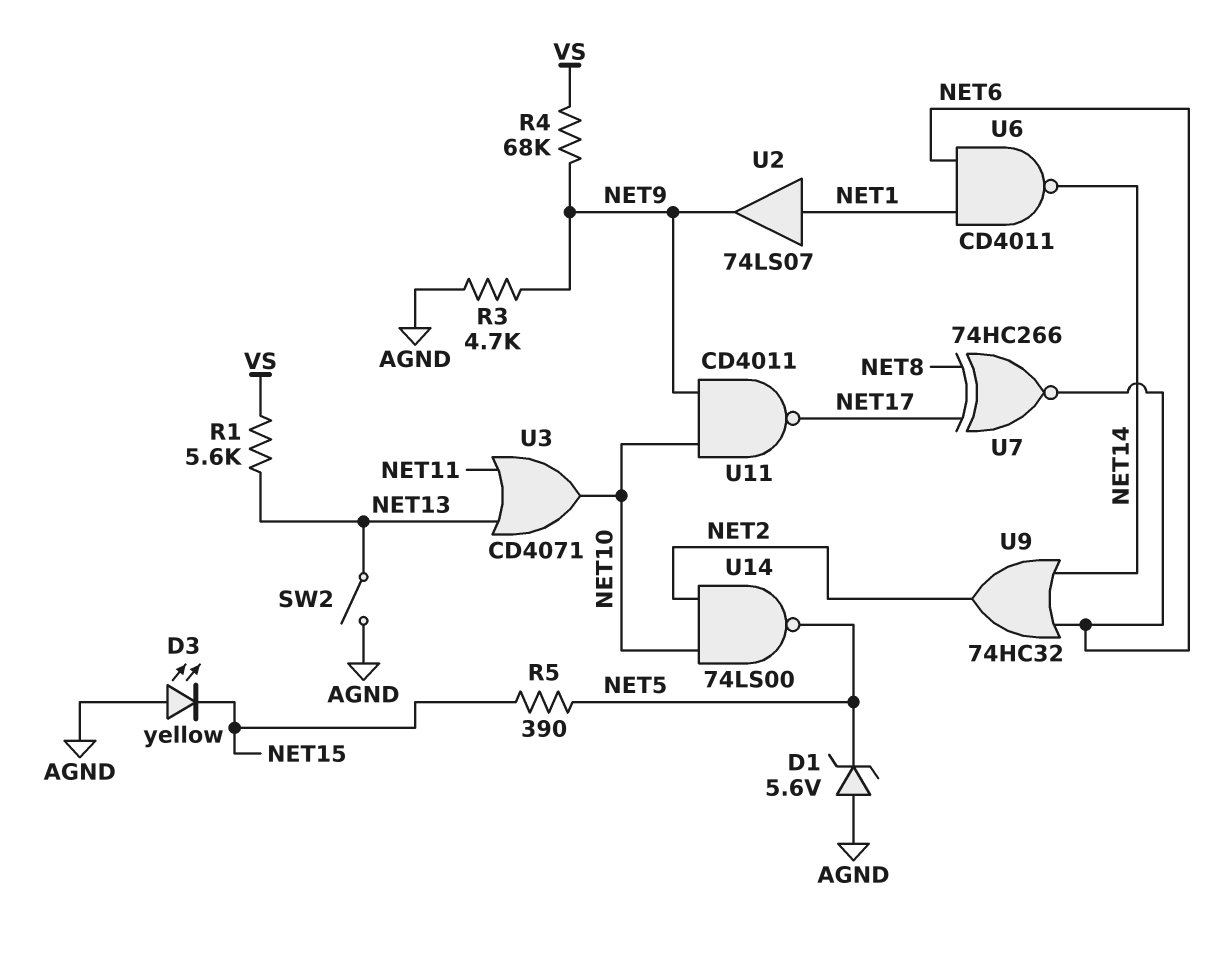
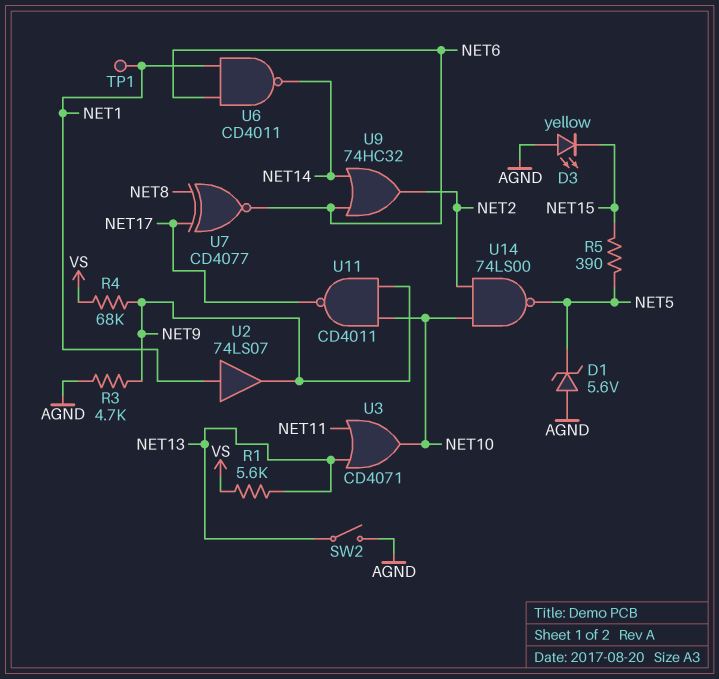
TP1: none -> test point (NET1)
U7: XNOR 74HC266 (in NET8, in NET17, out NET6) -> XNOR CD4077 (in NET8, in NET17, out NET6)

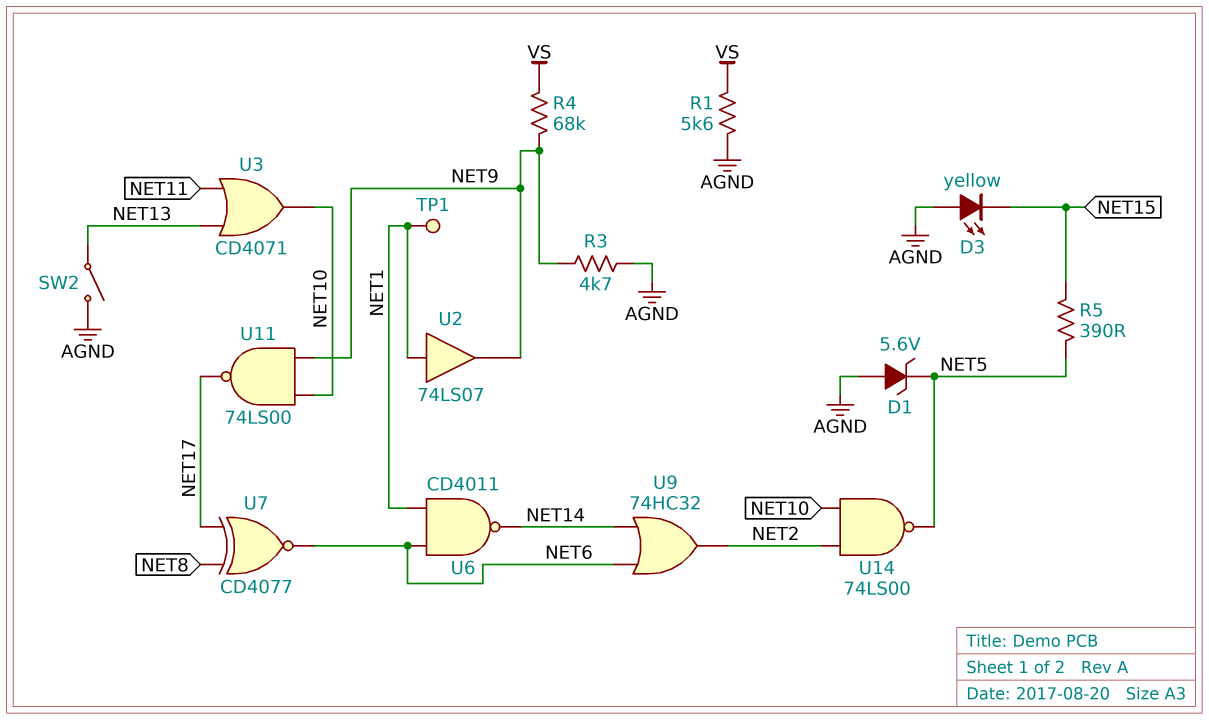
R1: 5.6k (NET13, VS) -> 5.6k (AGND, VS)
U11: NAND CD4011 (in NET9, in NET10, out NET17) -> NAND 74LS00 (in NET9, in NET10, out NET17)

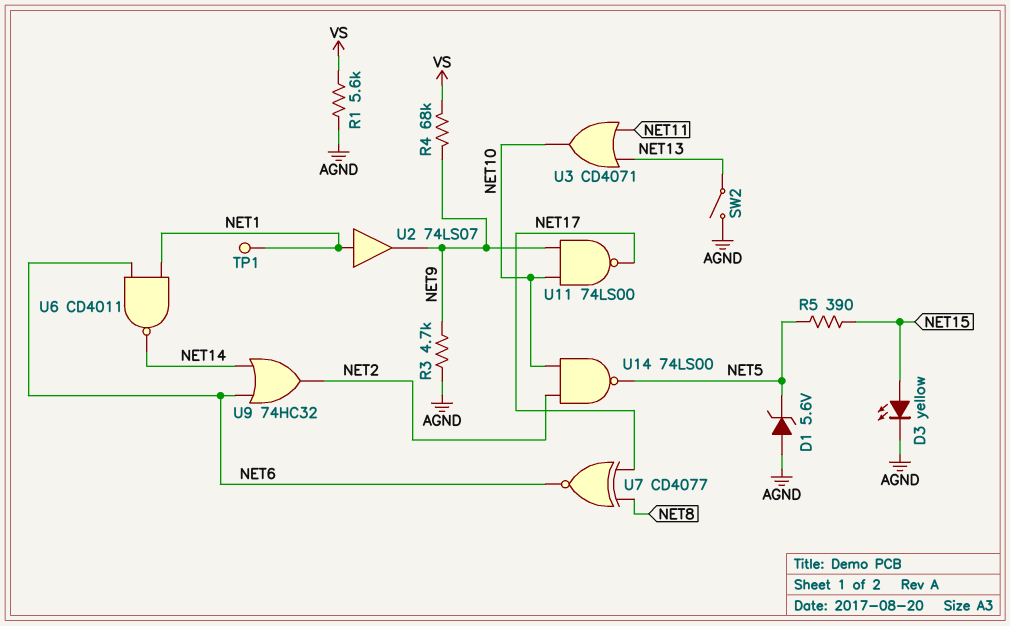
D3: LED yellow (A AGND, K NET15) -> LED yellow (A NET15, K AGND)

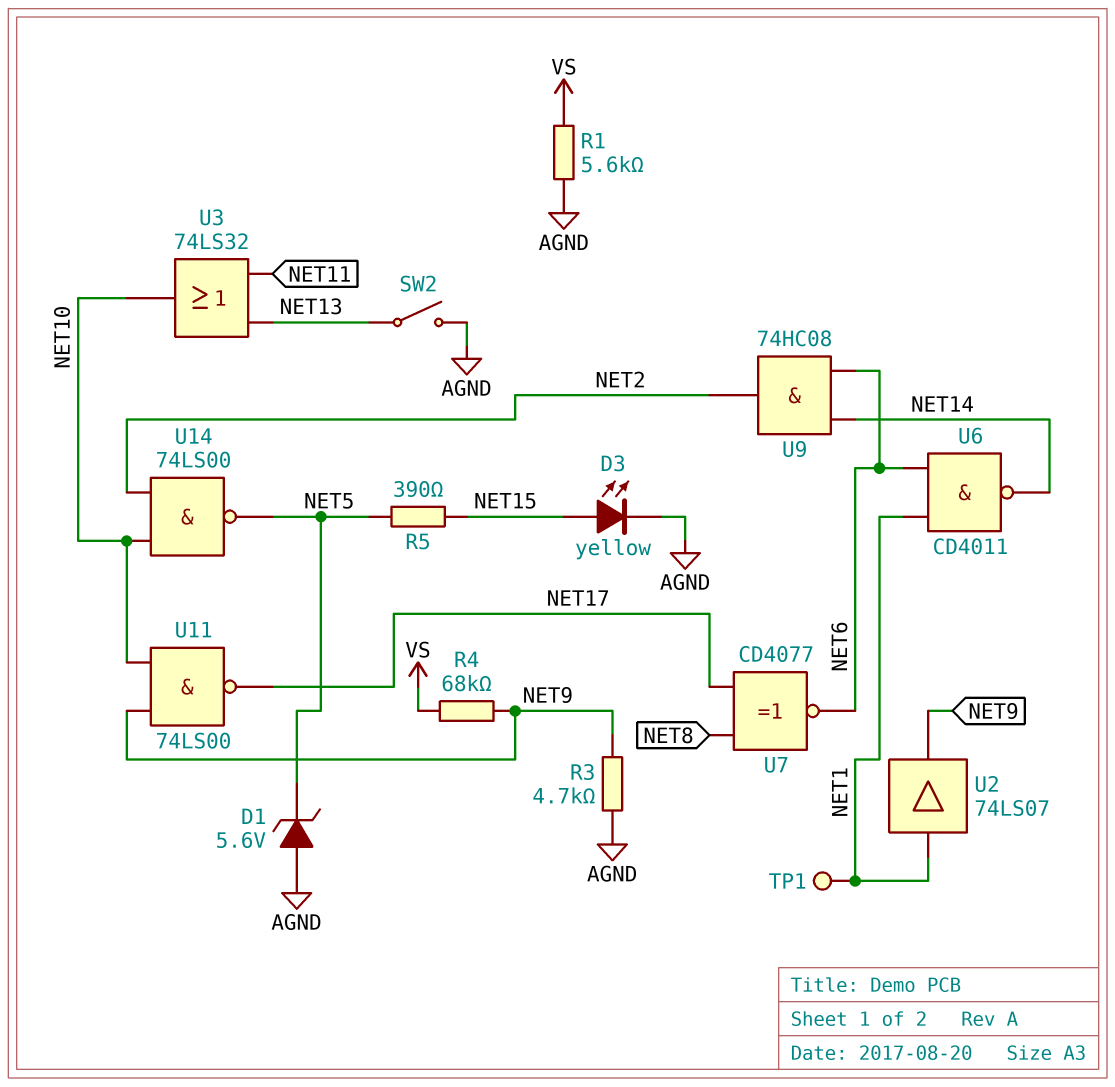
U3: OR CD4071 (in NET11, in NET13, out NET10) -> OR 74LS32 (in NET11, in NET13, out NET10)
U9: OR 74HC32 (in NET6, in NET14, out NET2) -> AND 74HC08 (in NET6, in NET14, out NET2)

